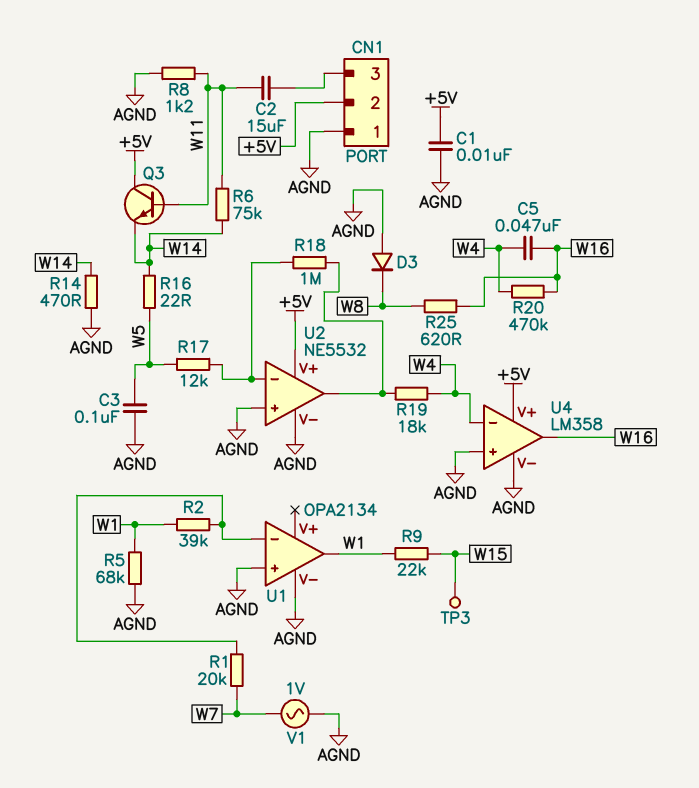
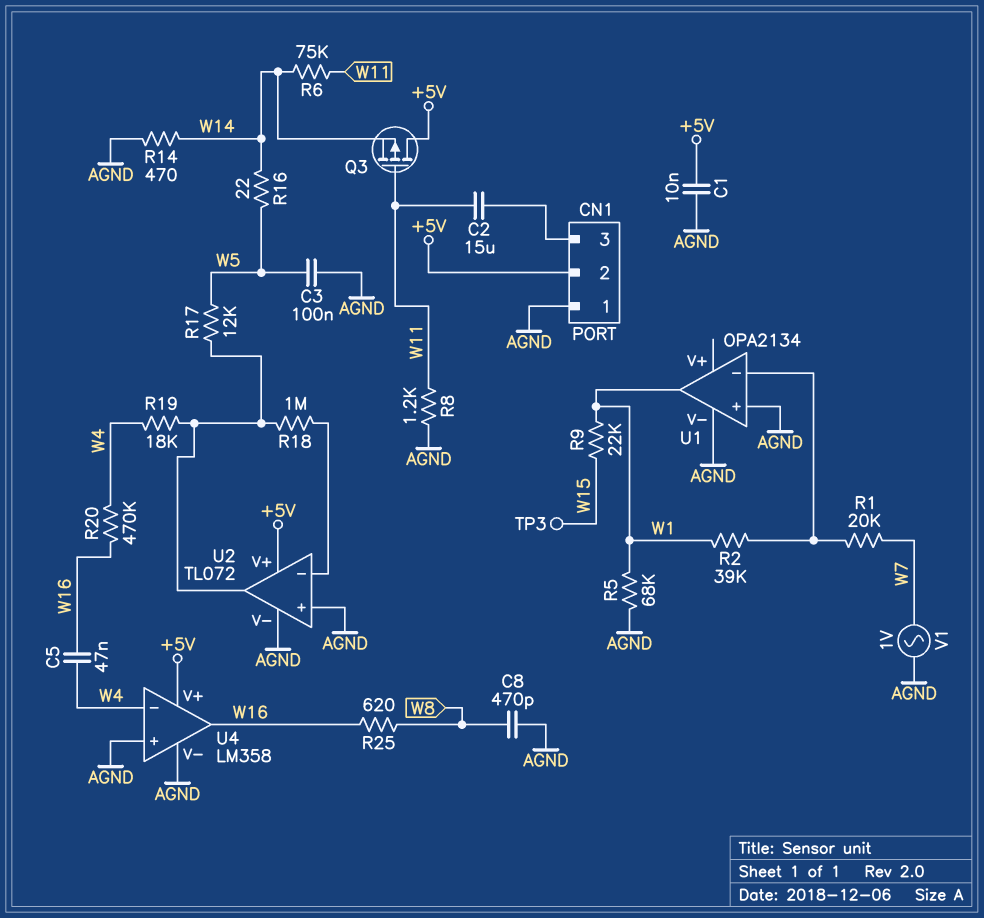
C8: none -> 470pF (AGND, W8)
D3: diode (A AGND, K W8) -> none
Q3: NPN (B W11, C +5V, E W14) -> PMOS (G W11, D +5V, S W14)
R17: 12k (U2/in-, W5) -> 12k (U2/out, W5)
U2: NE5532 -> TL072

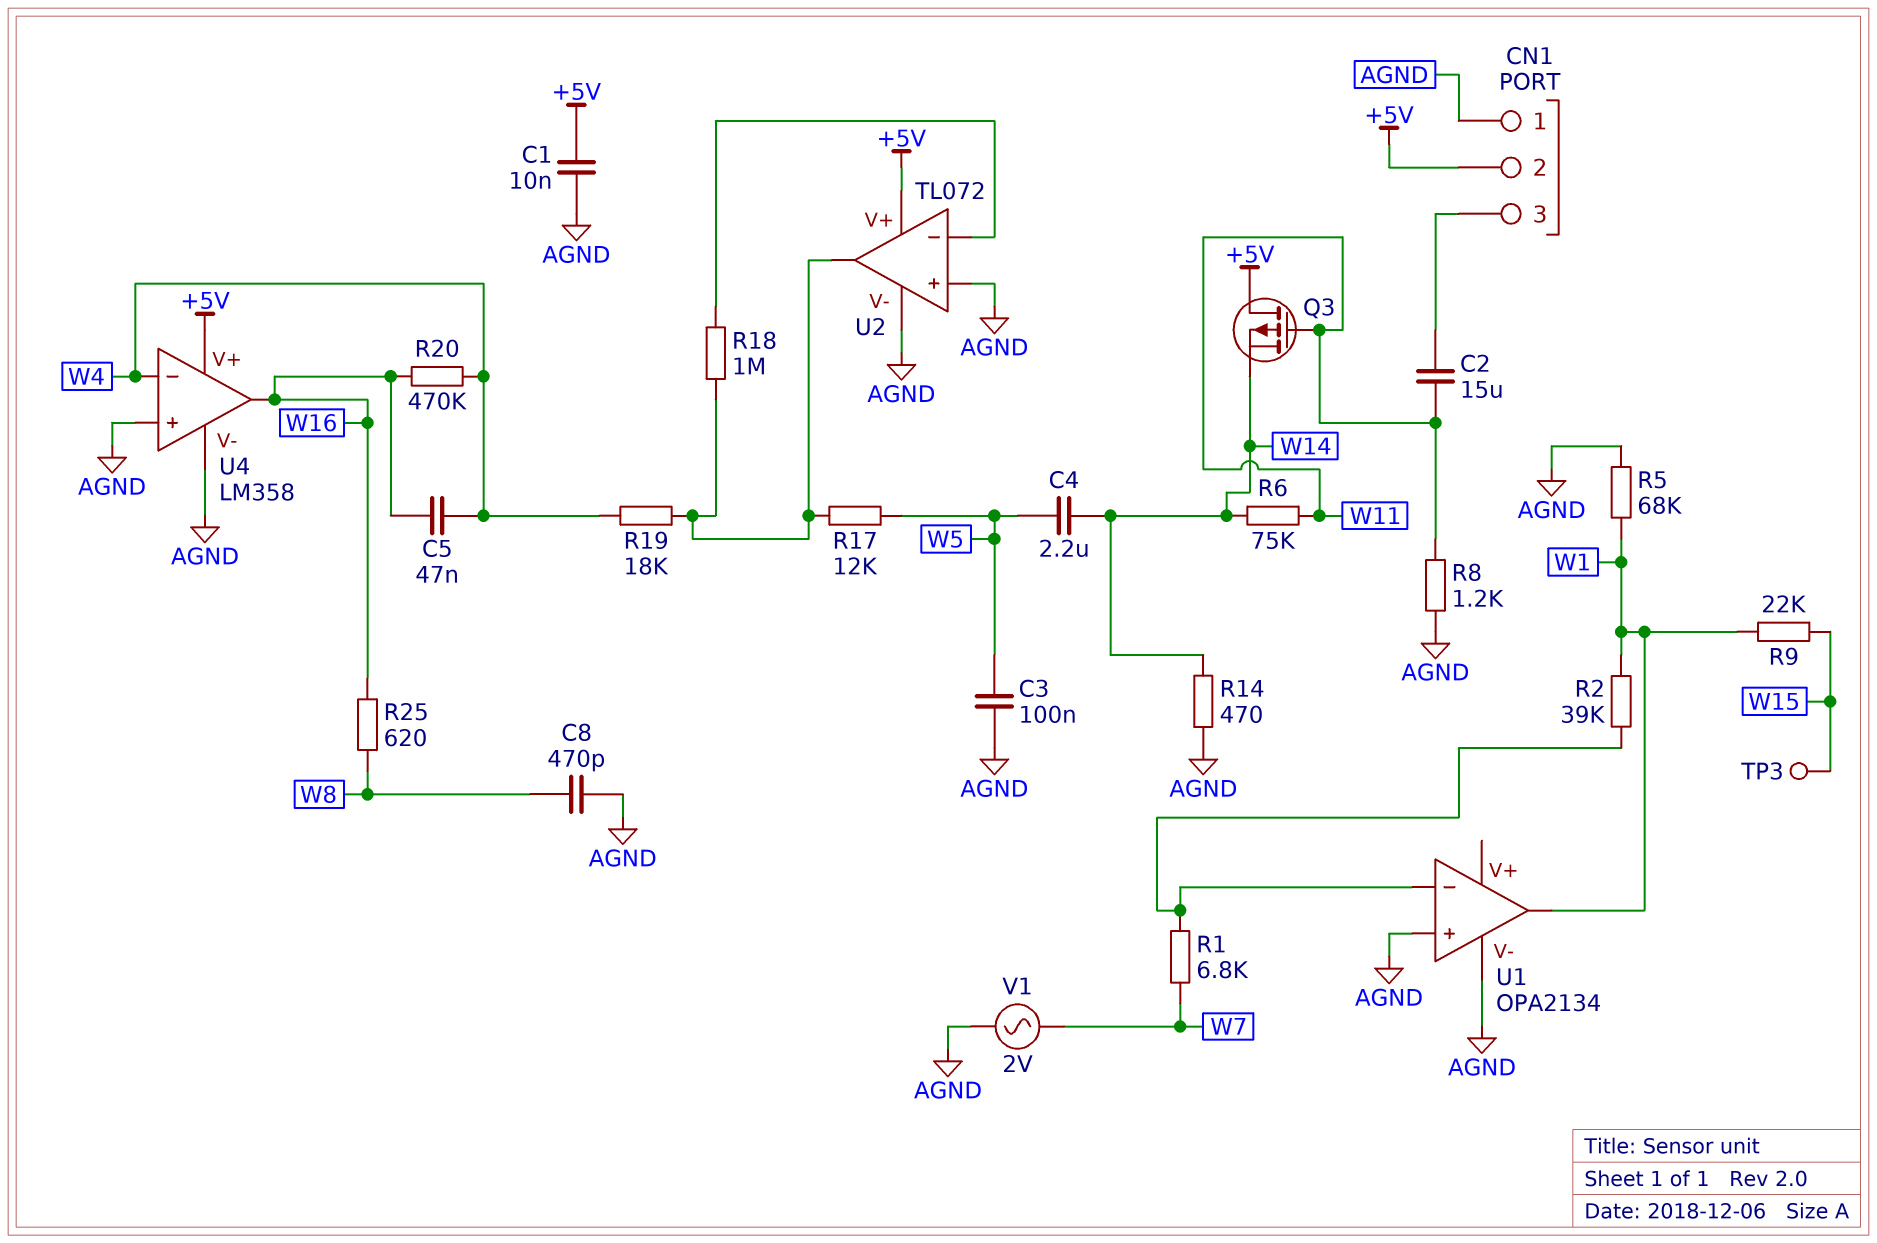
C4: none -> 2.2uF (W5, W14)
R1: 20k (U1/in-, W7) -> 6.8k (U1/in-, W7)
R16: 22 (W5, W14) -> none
V1: AC 1V (AGND, W7) -> AC 2V (AGND, W7)

